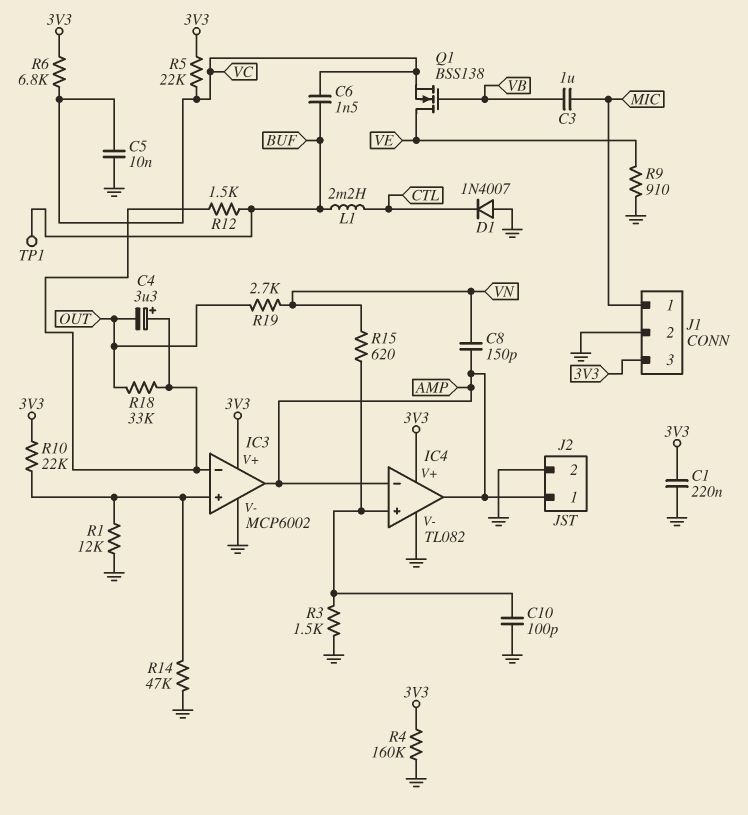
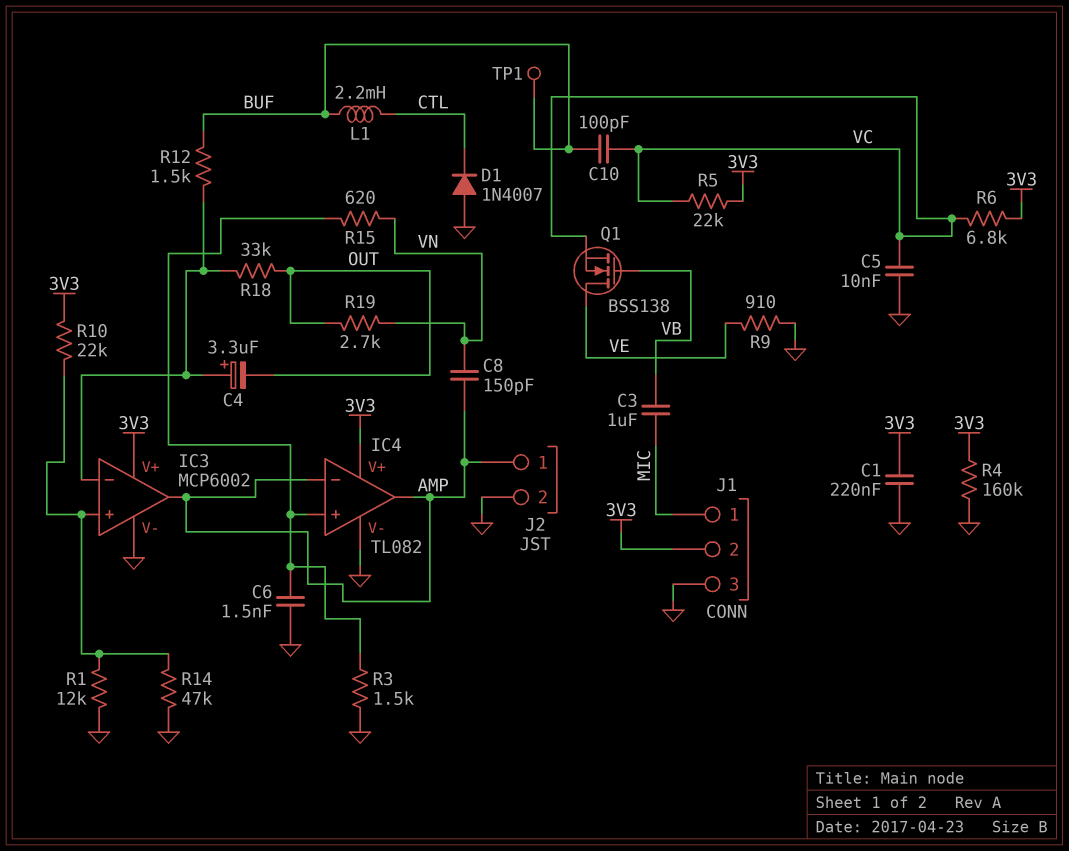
C6: 1.5nF (BUF, VC) -> 1.5nF (GND, IC4/in+)
C10: 100pF (GND, IC4/in+) -> 100pF (BUF, VC)
J1 pin 2: GND -> 3V3
J1 pin 3: 3V3 -> GND

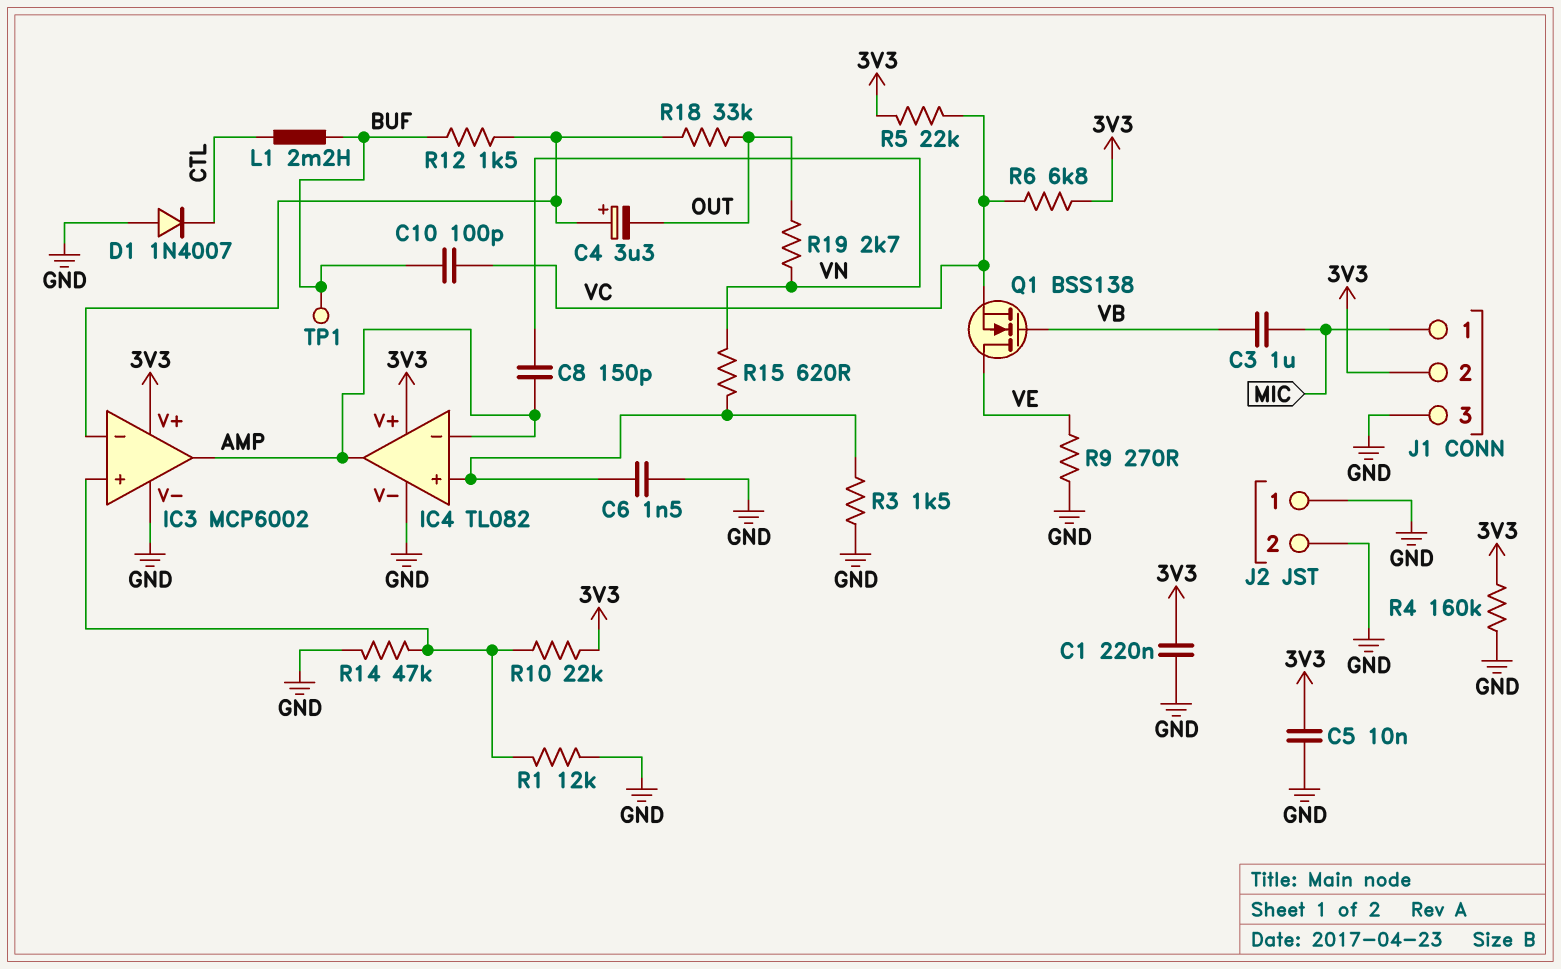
C5: 10nF (GND, VC) -> 10nF (3V3, GND)
J2 pin 1: AMP -> GND
R9: 910 (GND, VE) -> 270 (GND, VE)

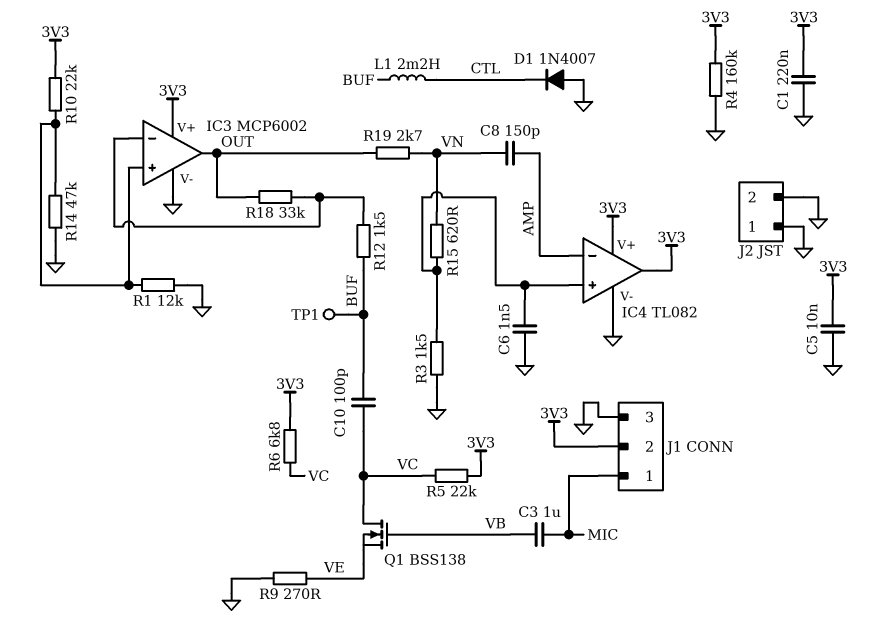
C4: 3.3uF (plus IC3/in-, minus OUT) -> none
IC3 pin out: AMP -> OUT
IC4 pin out: AMP -> 3V3
Q1: NMOS BSS138 (G VB, D VE, S VC) -> NMOS BSS138 (G VB, D VC, S VE)

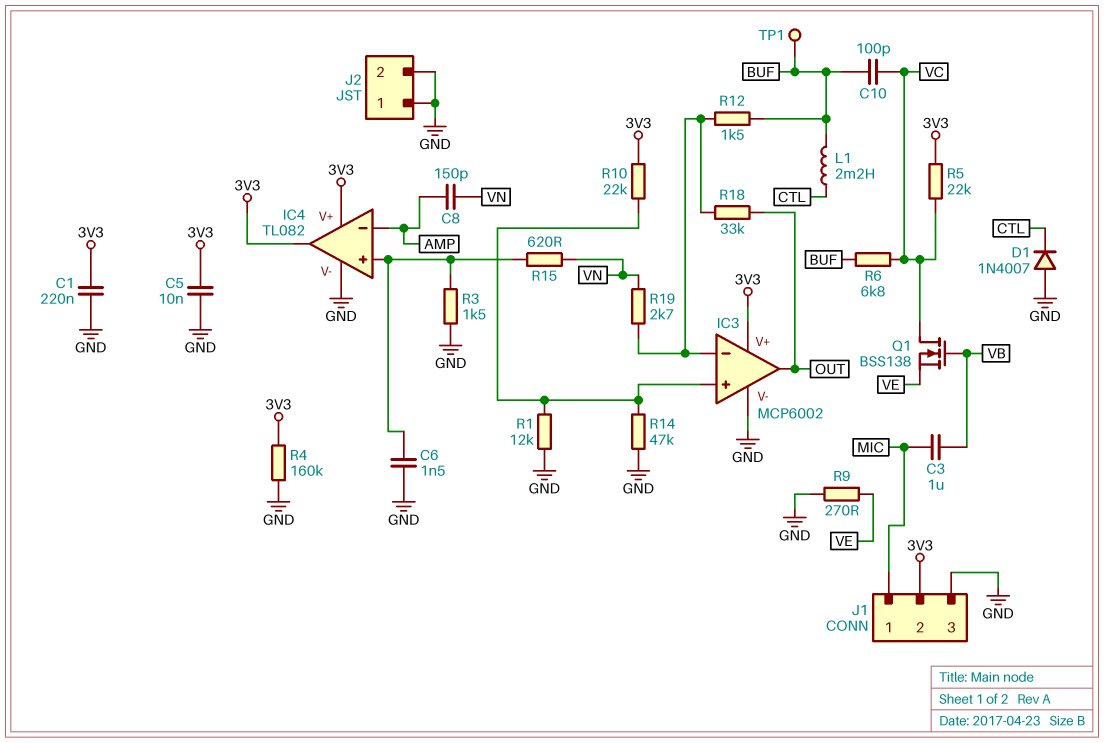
R6: 6.8k (3V3, VC) -> 6.8k (BUF, VC)
R19: 2.7k (OUT, VN) -> 2.7k (IC3/in-, VN)

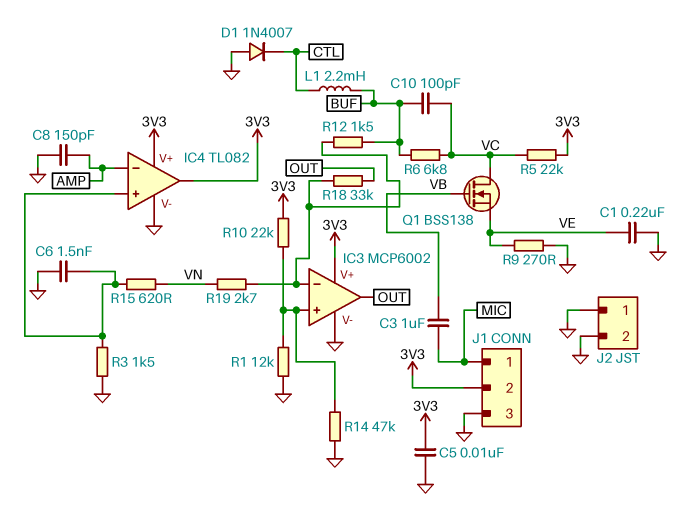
C1: 220nF (3V3, GND) -> 220nF (GND, VE)
C8: 150pF (AMP, VN) -> 150pF (AMP, GND)
R4: 160k (3V3, GND) -> none
TP1: test point (BUF) -> none

